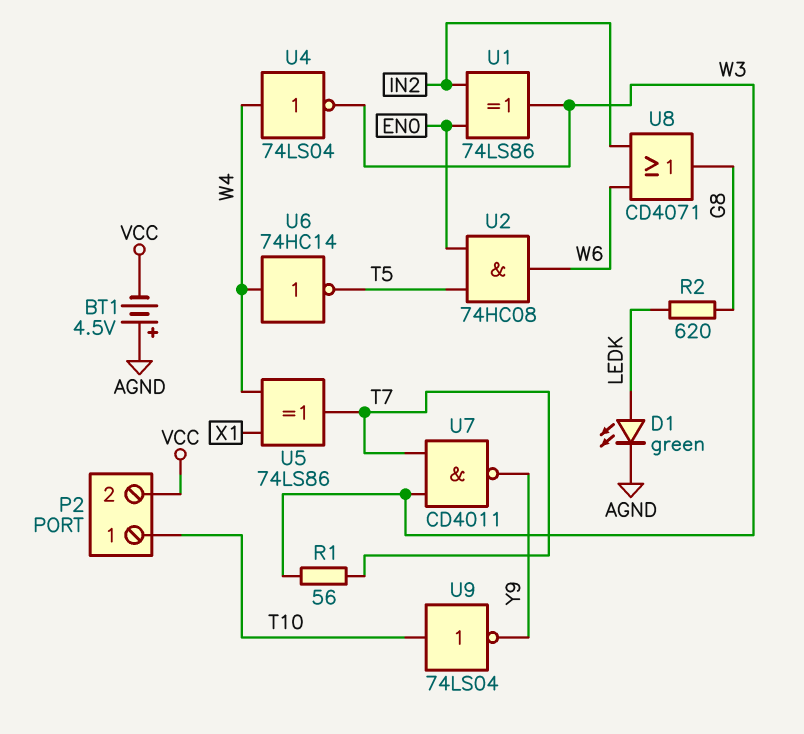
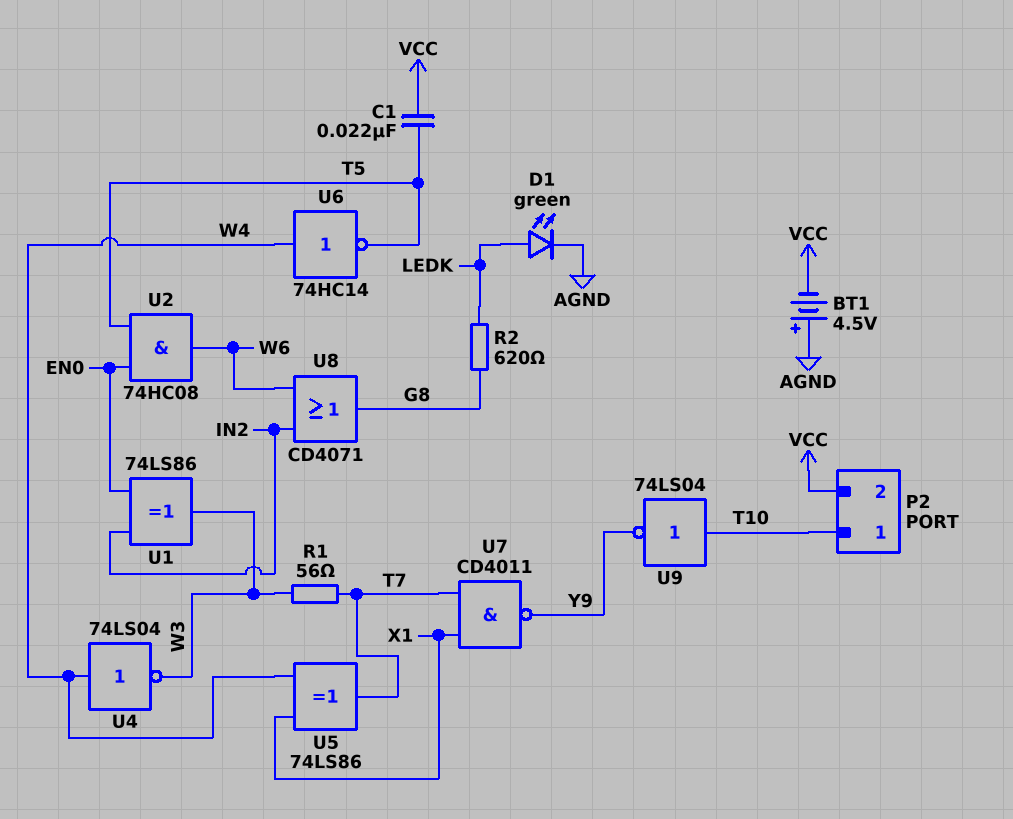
C1: none -> 22nF (T5, VCC)
U7: NAND CD4011 (in T7, in W3, out Y9) -> NAND CD4011 (in T7, in X1, out Y9)

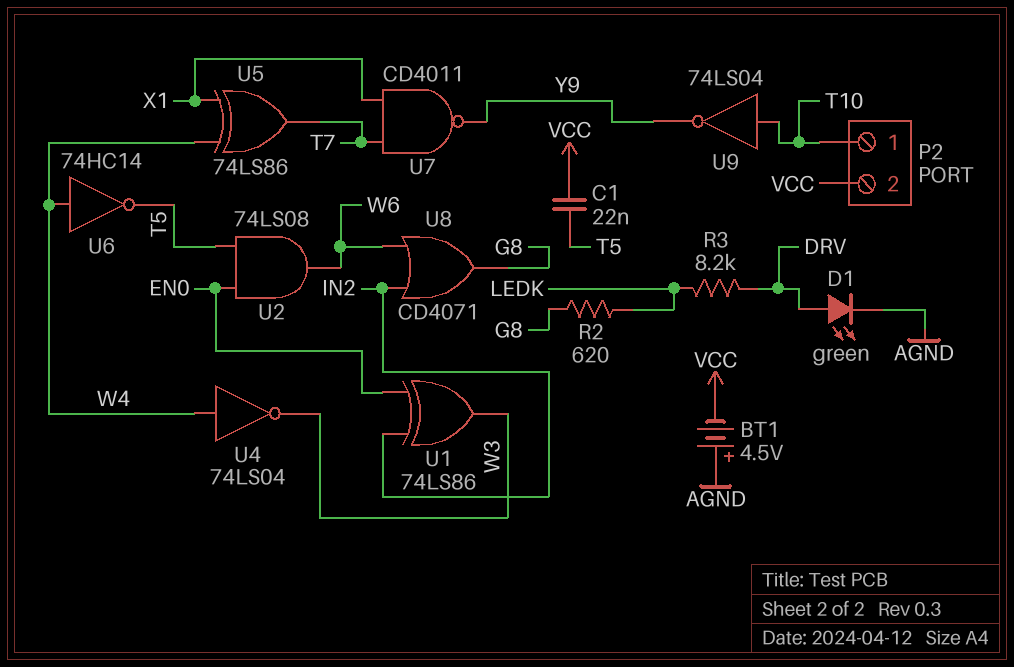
D1: LED green (A LEDK, K AGND) -> LED green (A DRV, K AGND)
R1: 56 (T7, W3) -> none
R3: none -> 8.2k (DRV, LEDK)
U2: AND 74HC08 (in EN0, in T5, out W6) -> AND 74LS08 (in EN0, in T5, out W6)

